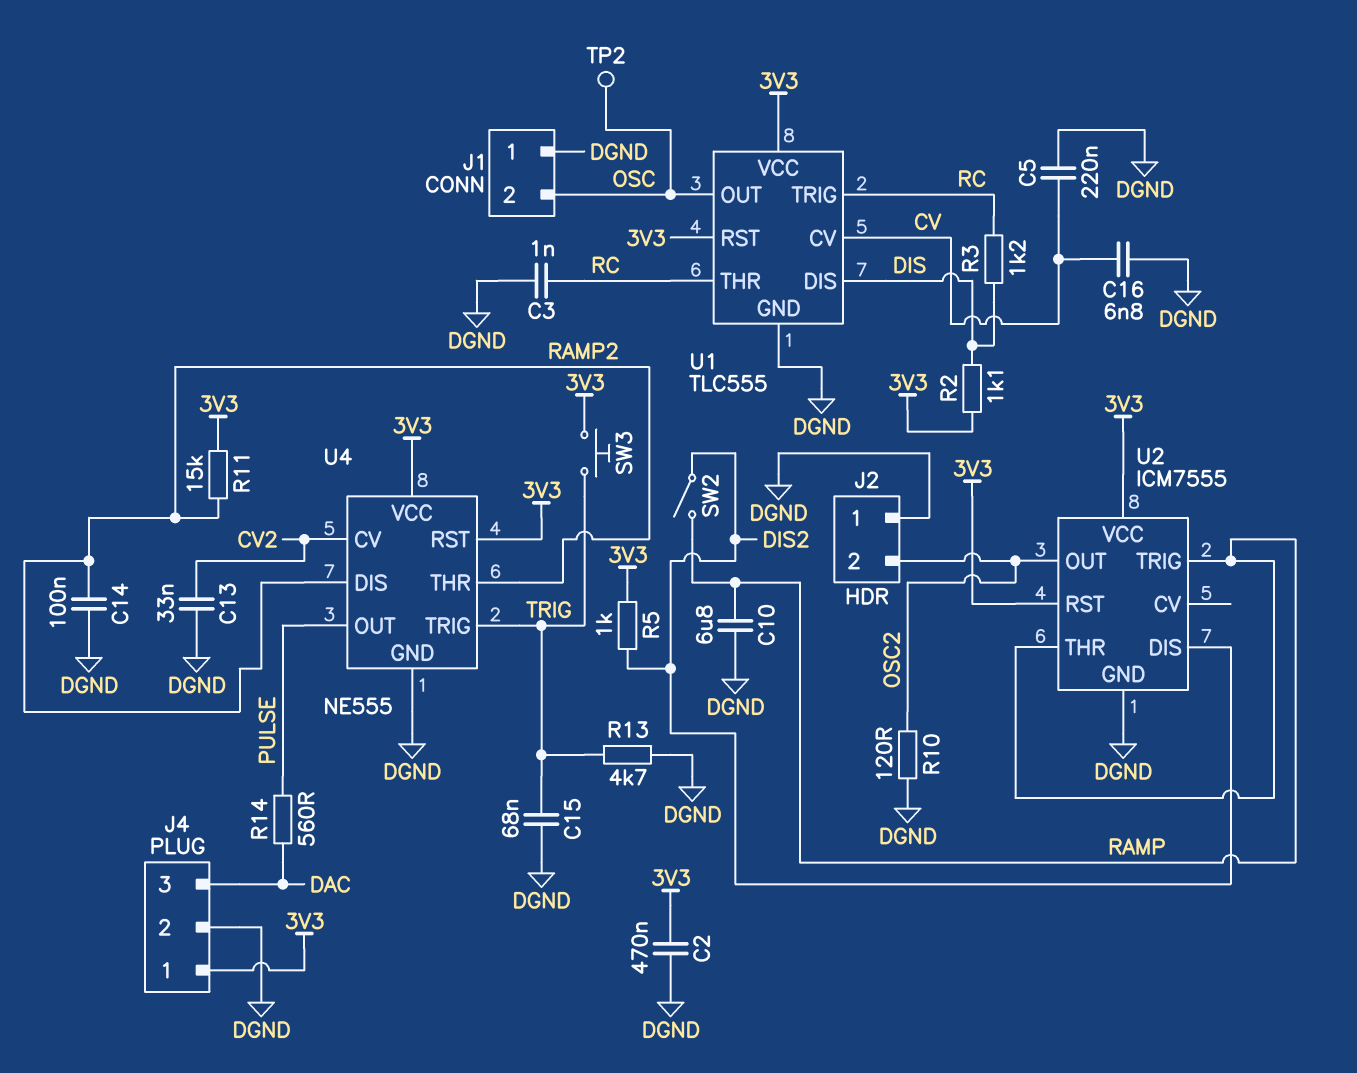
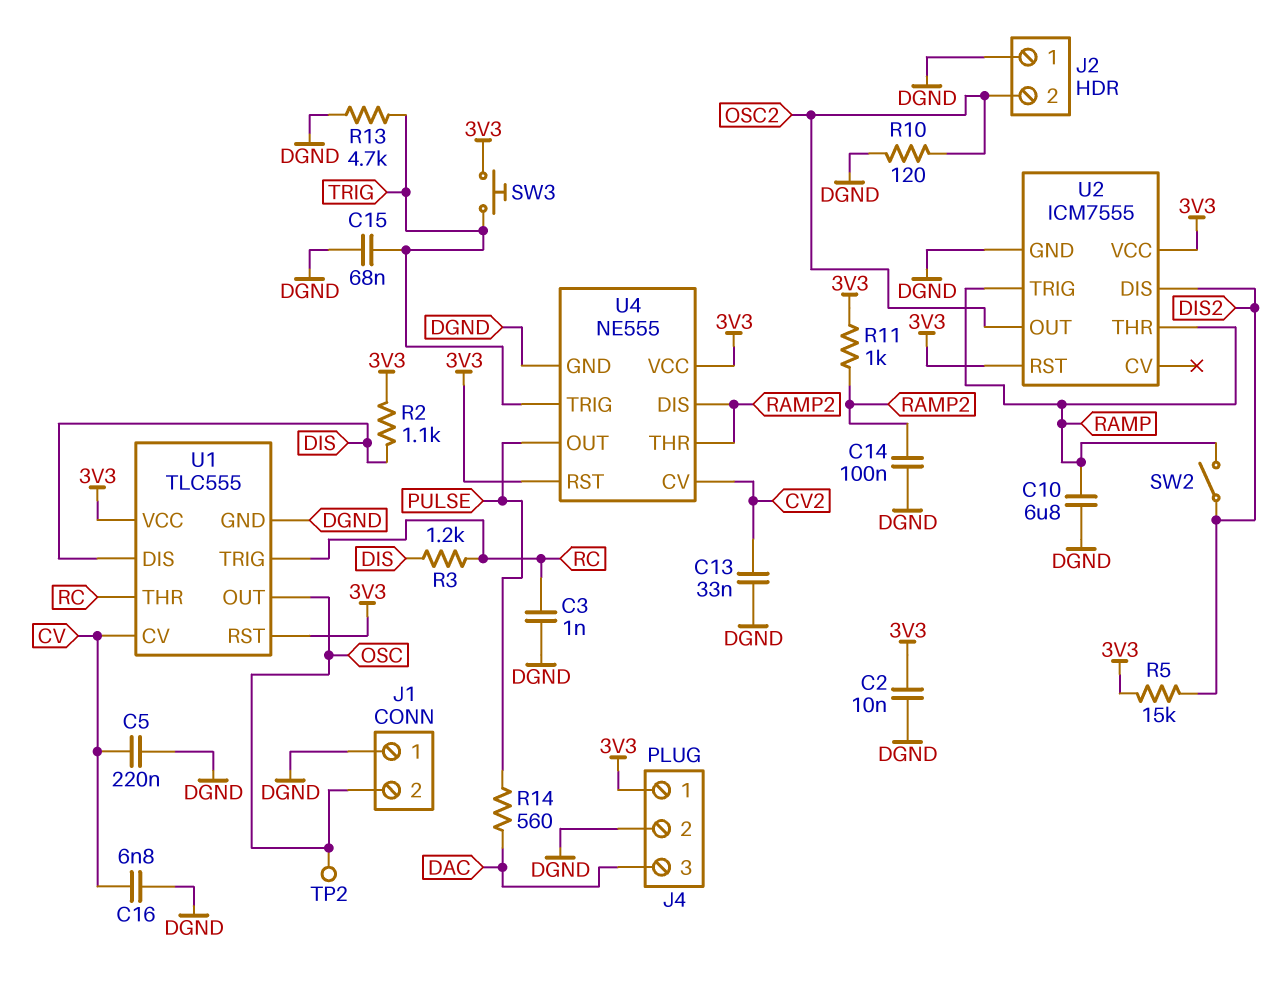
C2: 470nF (3V3, DGND) -> 10nF (3V3, DGND)
R5: 1k (3V3, DIS2) -> 15k (3V3, DIS2)
R11: 15k (3V3, RAMP2) -> 1k (3V3, RAMP2)

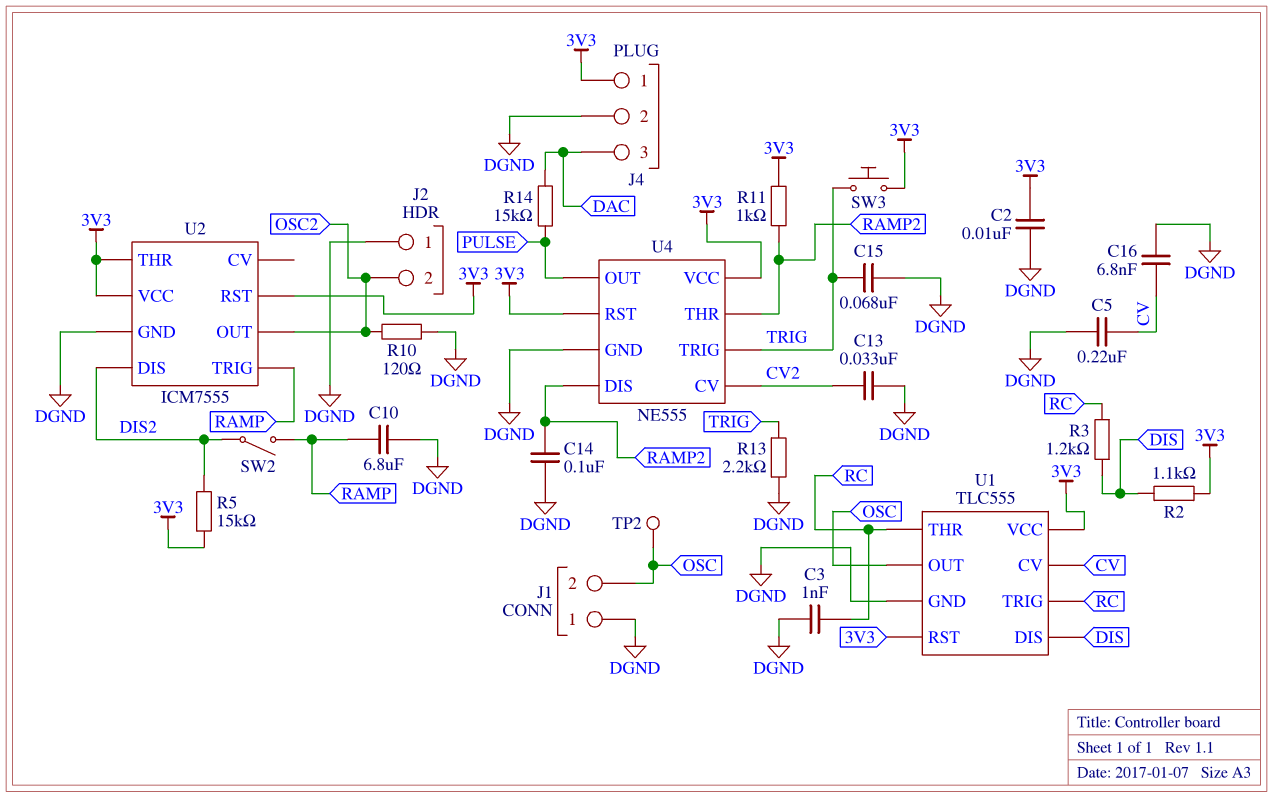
R13: 4.7k (DGND, TRIG) -> 2.2k (DGND, TRIG)
R14: 560 (DAC, PULSE) -> 15k (DAC, PULSE)
U2 pin THR: RAMP -> 3V3

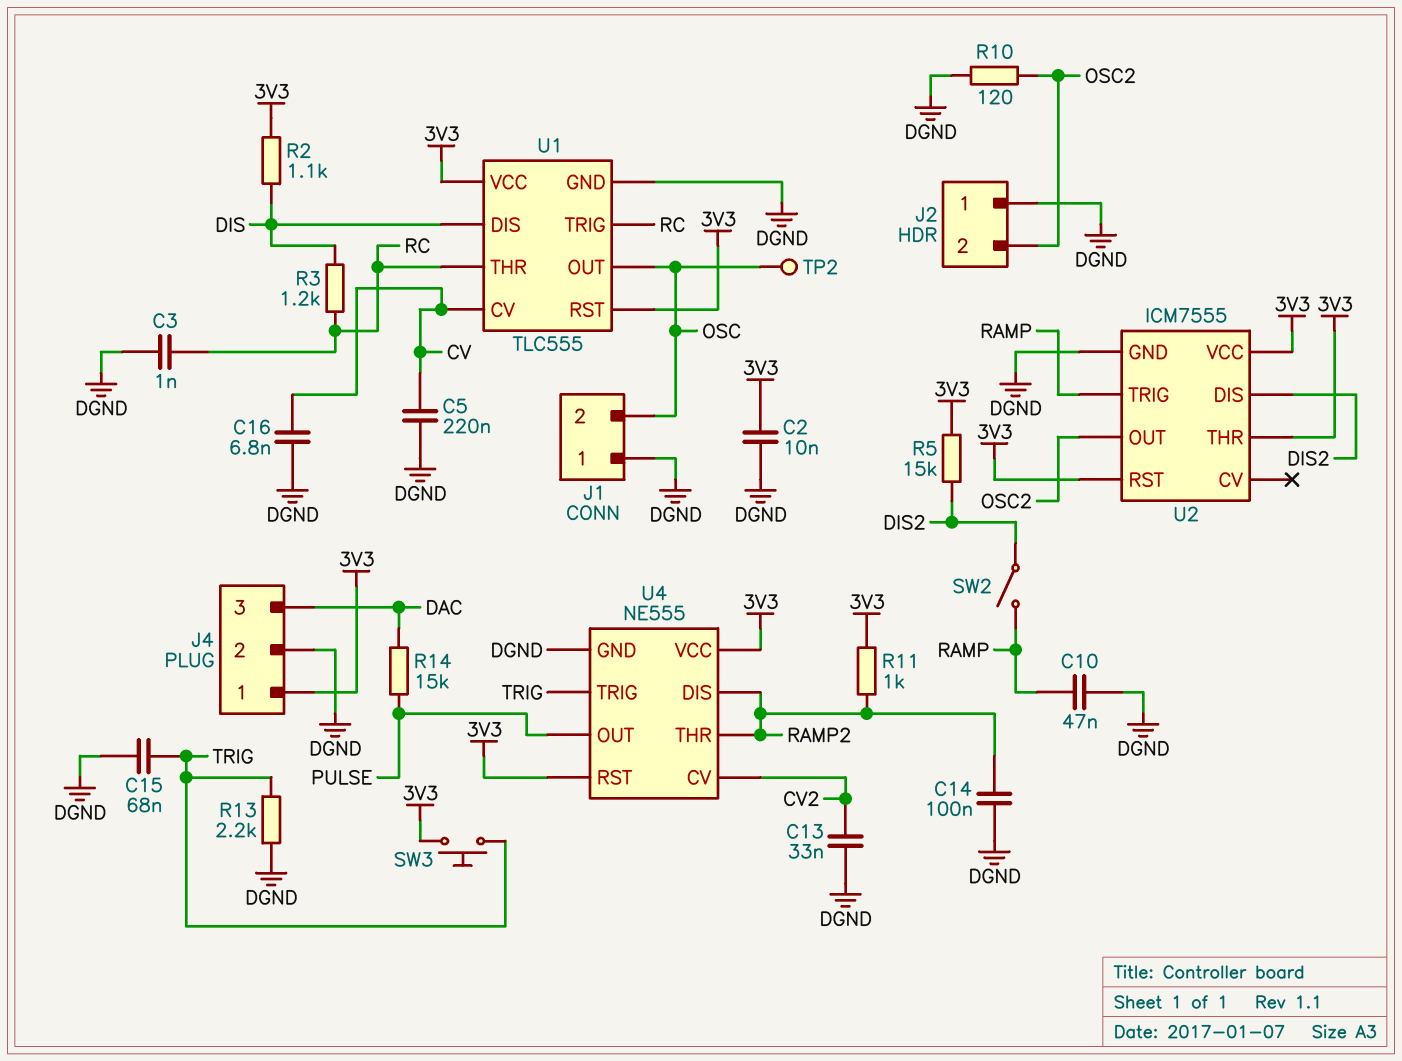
C10: 6.8uF (DGND, RAMP) -> 47nF (DGND, RAMP)

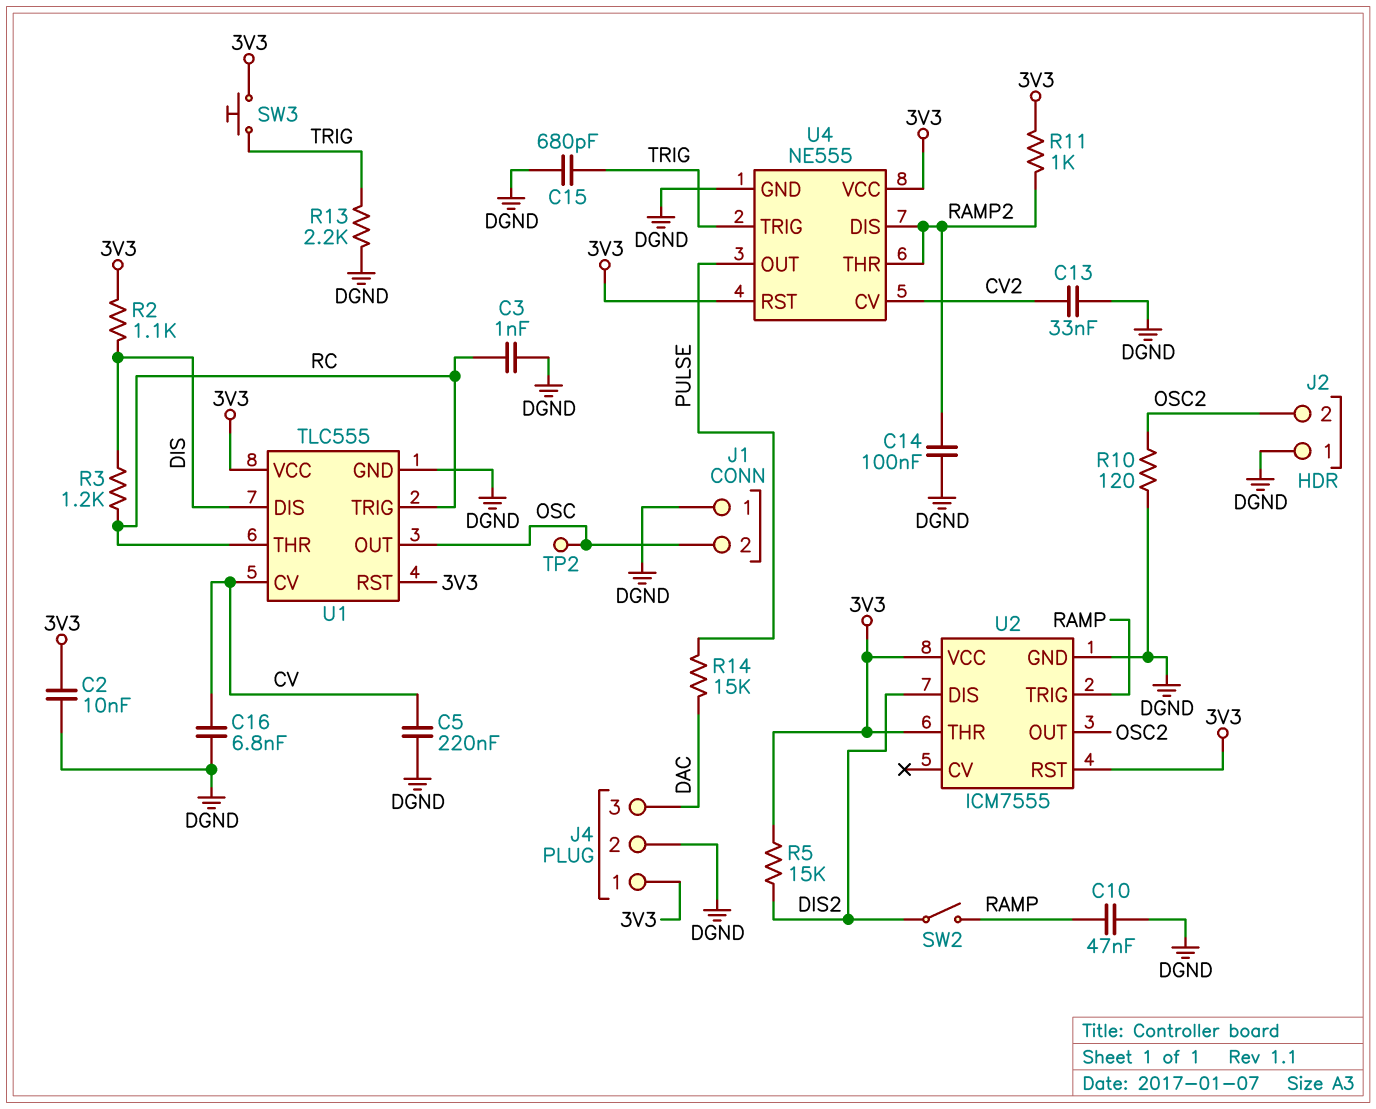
C15: 68nF (DGND, TRIG) -> 680pF (DGND, TRIG)

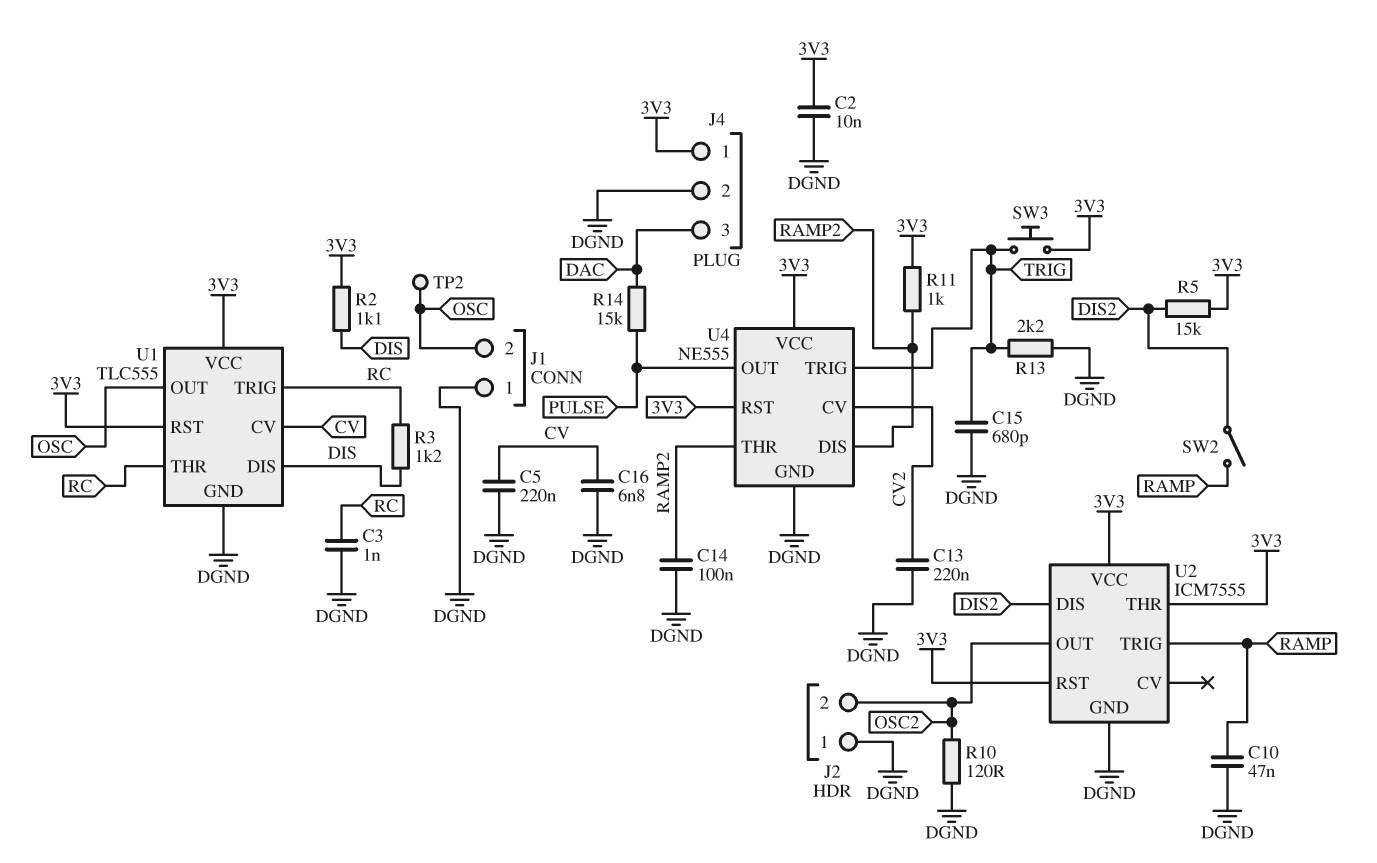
C13: 33nF (CV2, DGND) -> 220nF (CV2, DGND)

